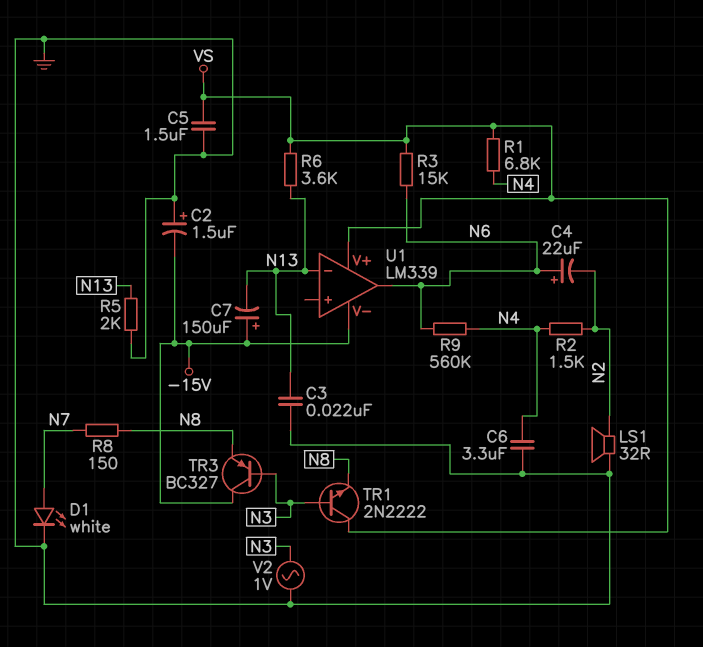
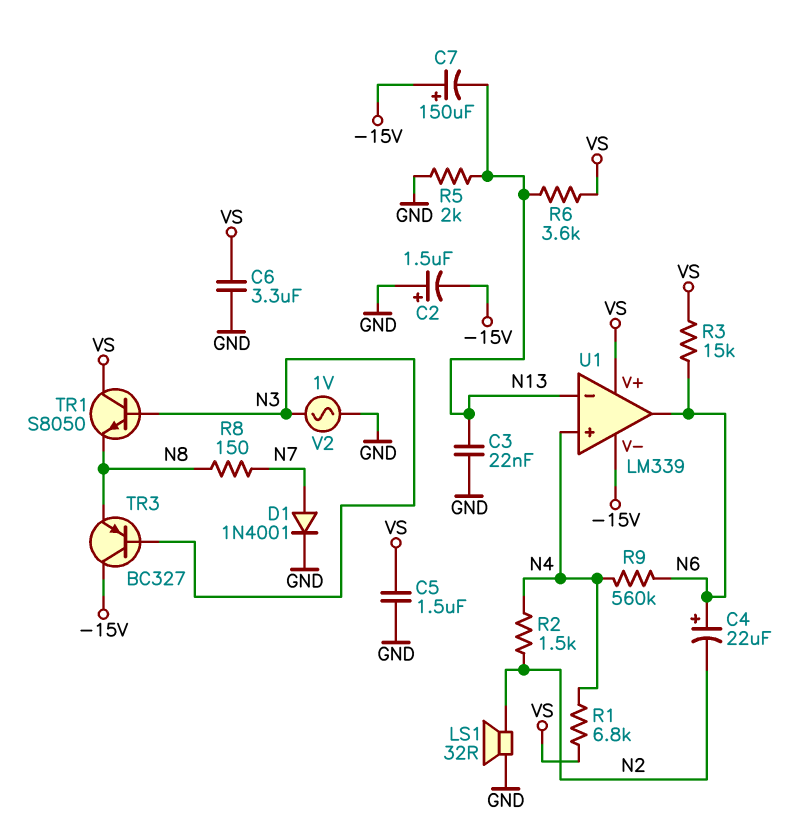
C6: 3.3uF (GND, N4) -> 3.3uF (GND, VS)
D1: LED white (A N7, K GND) -> diode 1N4001 (A N7, K GND)
TR1: NPN 2N2222 (B N3, C VS, E N8) -> NPN S8050 (B N3, C VS, E N8)
U1 pin in+: none -> N4

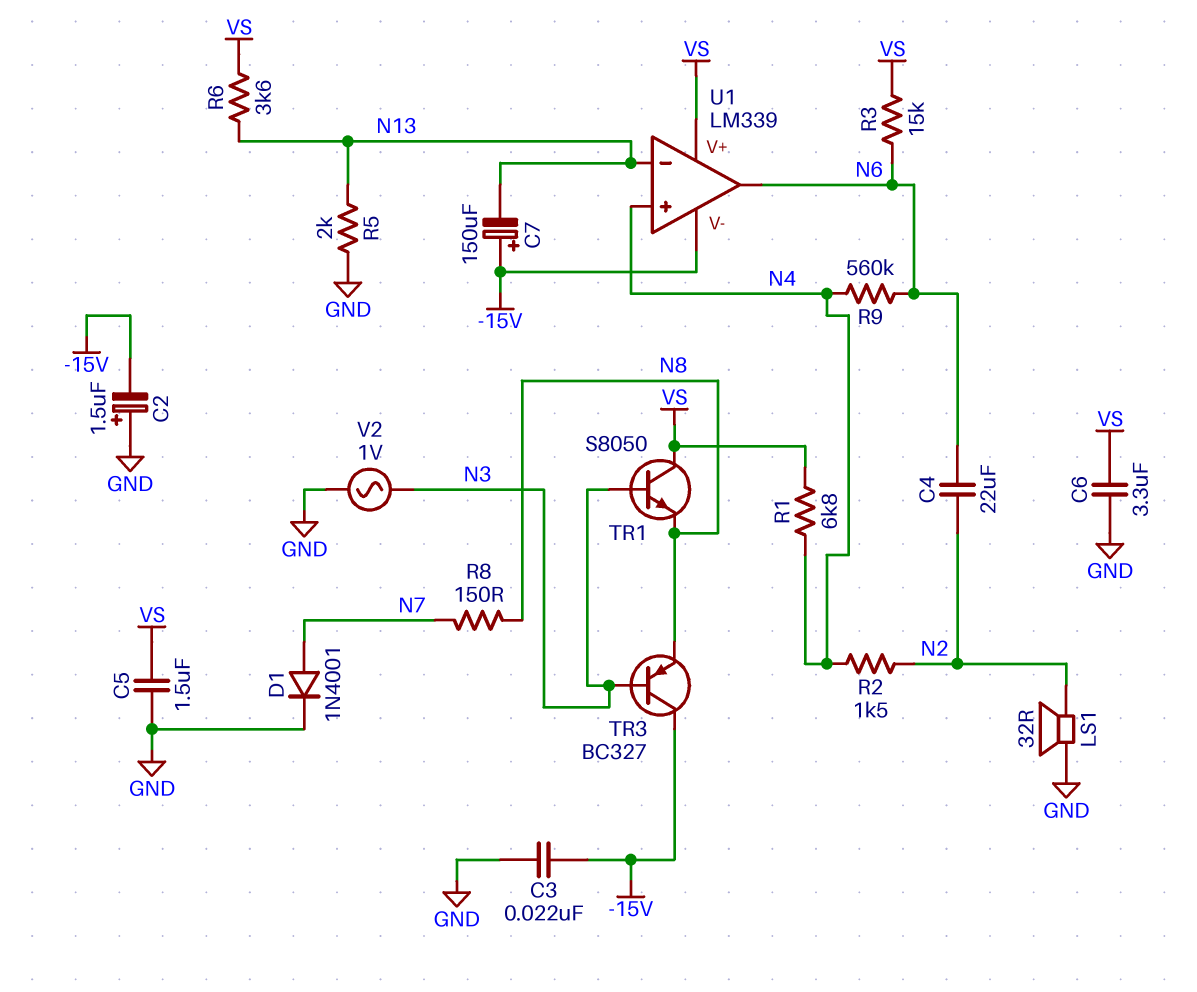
C3: 22nF (GND, N13) -> 22nF (-15V, GND)
C4: 22uF (plus N6, minus N2) -> 22uF (N2, N6)

